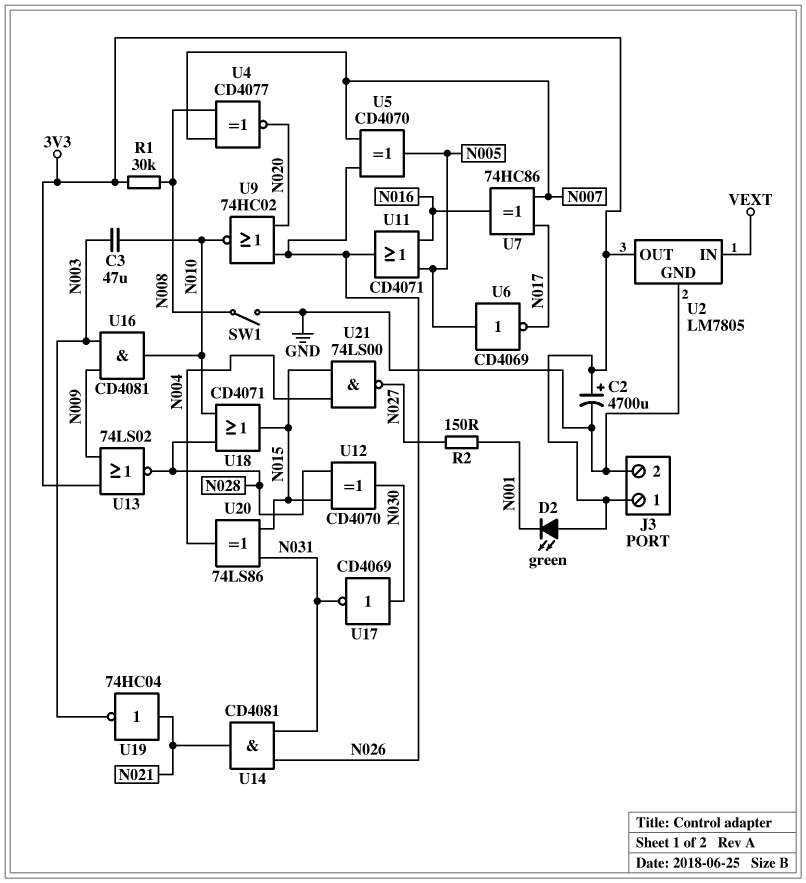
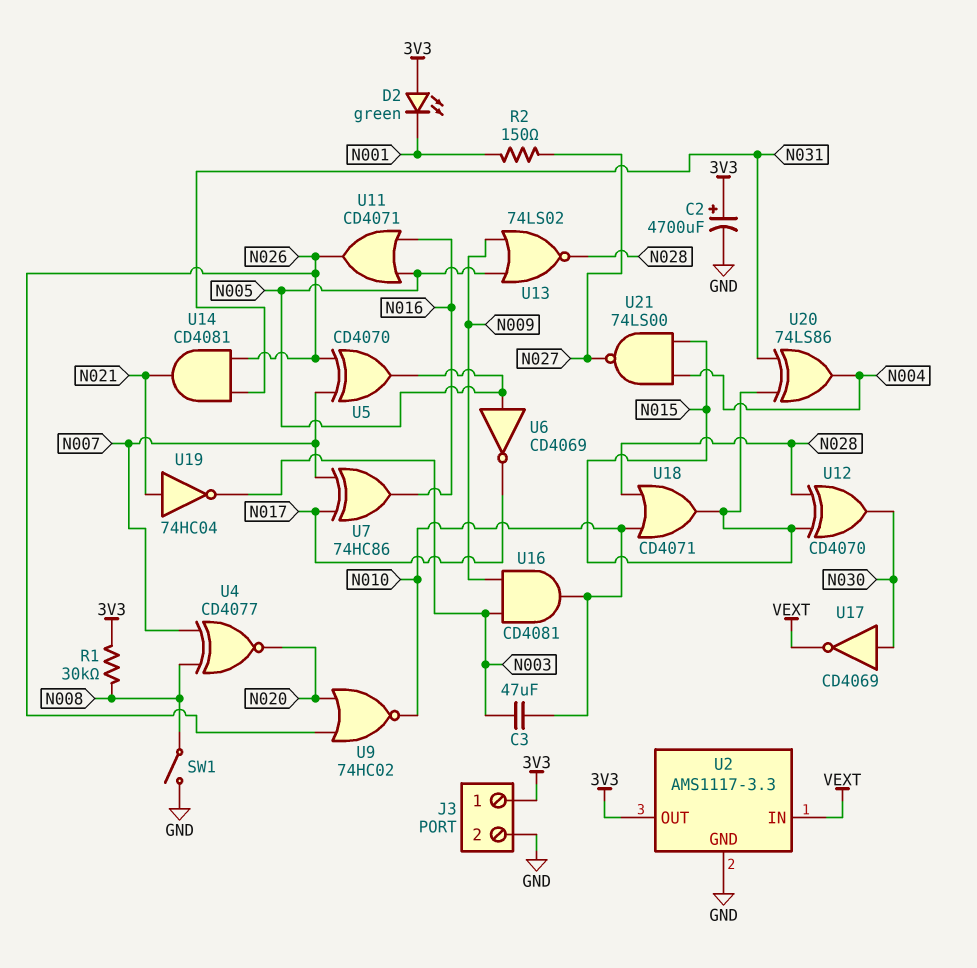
U2: LM7805 -> AMS1117-3.3
U13: NOR 74LS02 (in 3V3, in N009, out N028) -> NOR 74LS02 (in N005, in N009, out N028)
U17: NOT CD4069 (in N030, out N031) -> NOT CD4069 (in N030, out VEXT)

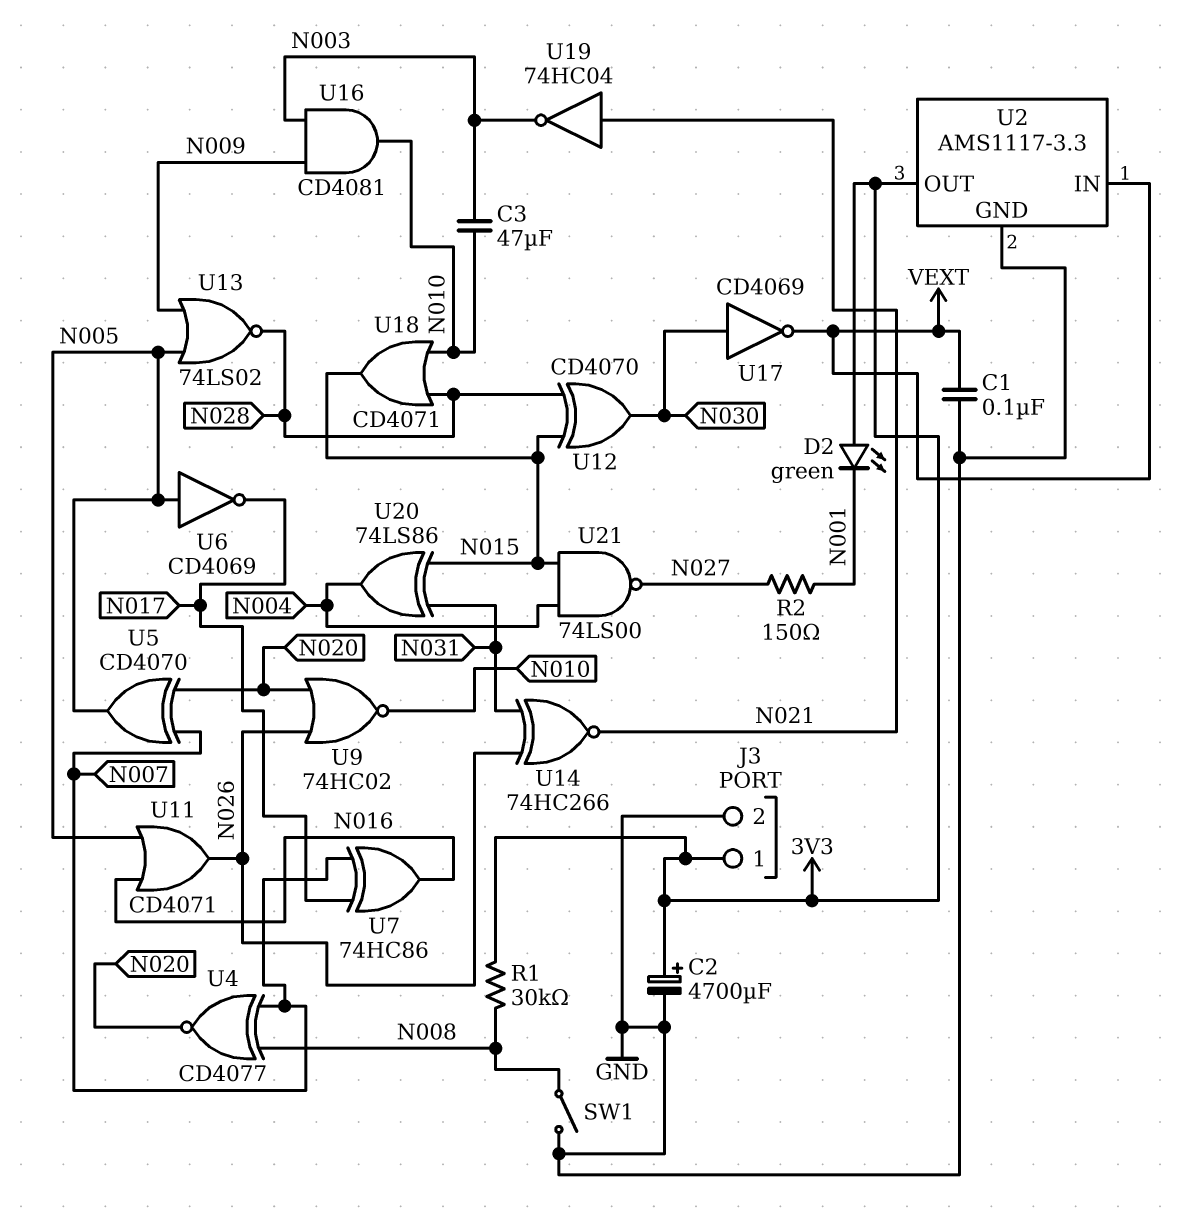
C1: none -> 100nF (GND, VEXT)
U5: XOR CD4070 (in N007, in N026, out N005) -> XOR CD4070 (in N007, in N020, out N005)
U14: AND CD4081 (in N026, in N031, out N021) -> XNOR 74HC266 (in N026, in N031, out N021)

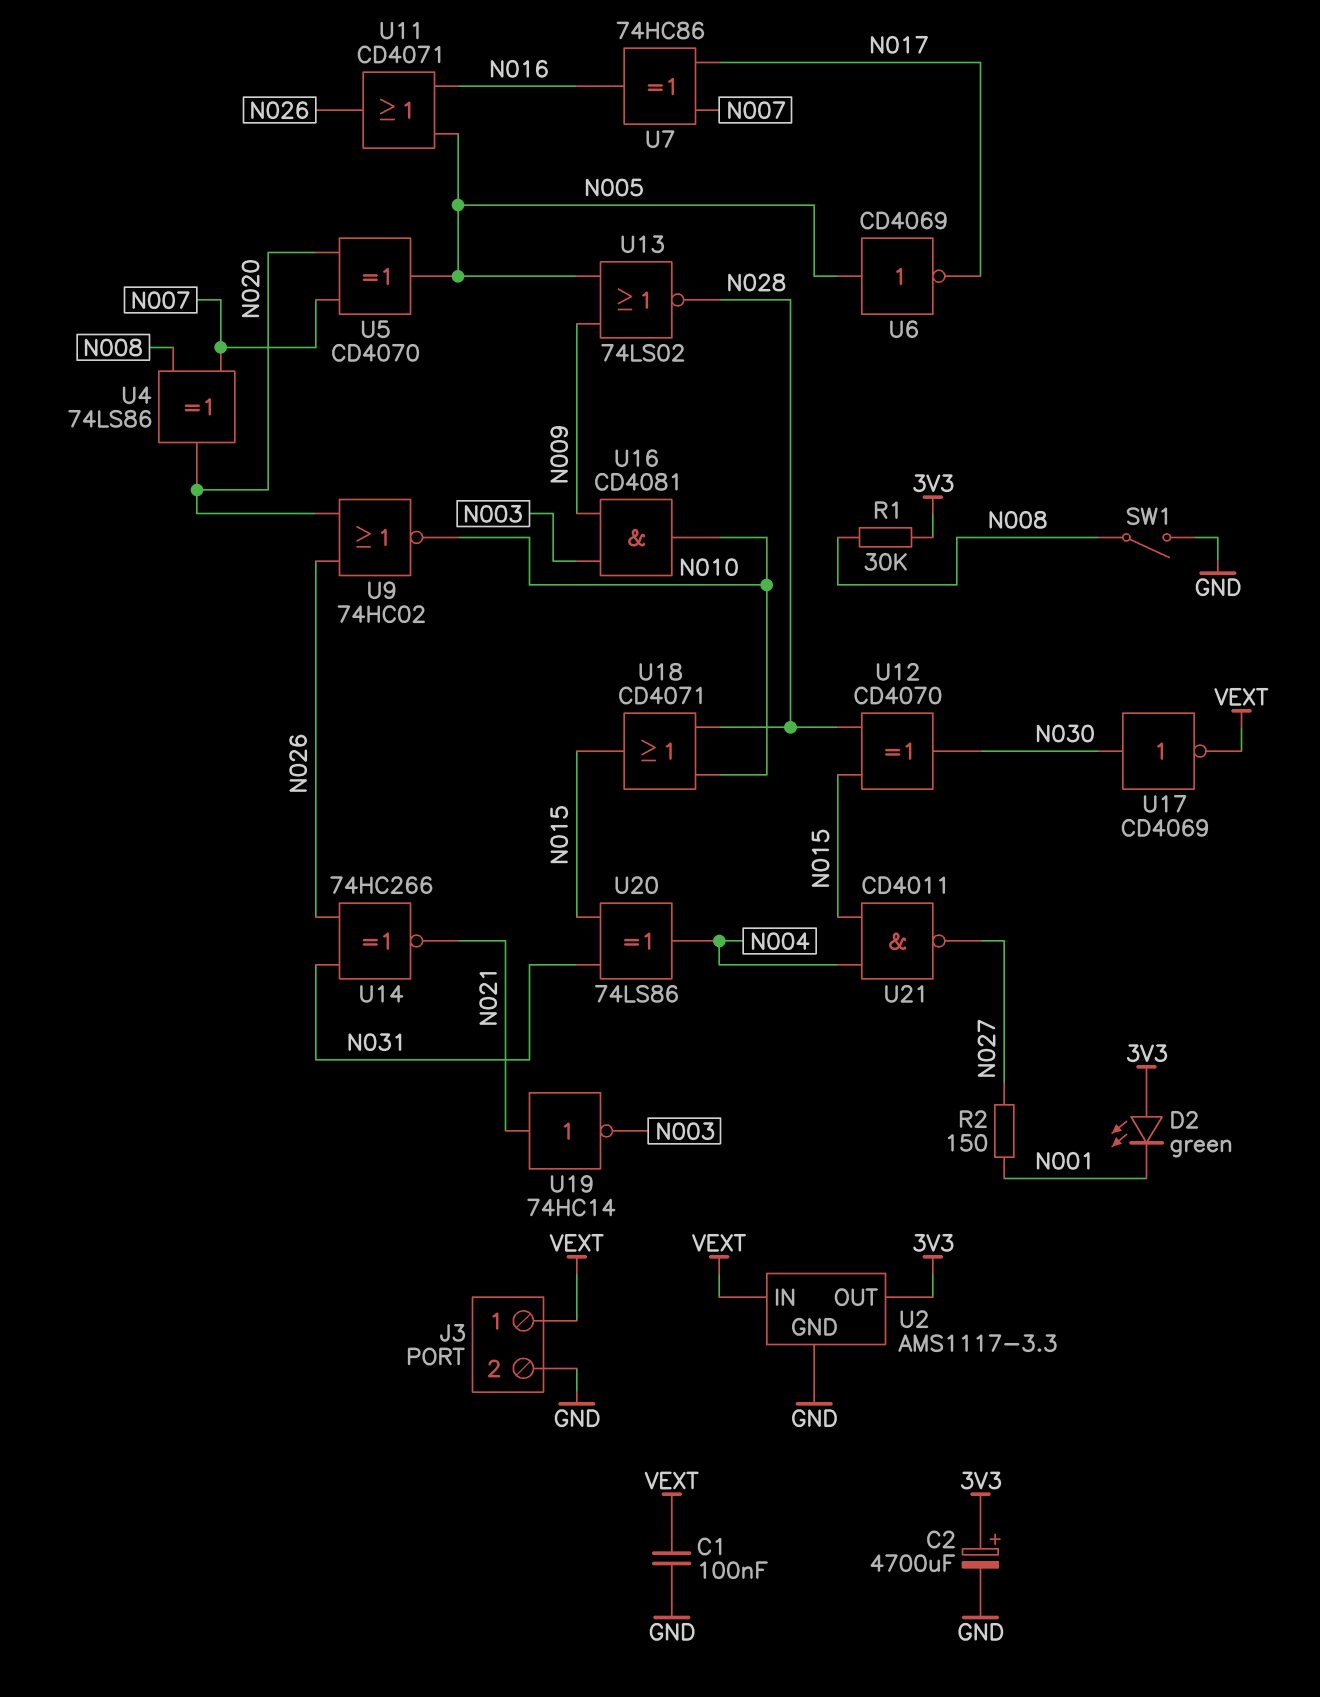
C3: 47uF (N003, N010) -> none
J3 pin 1: 3V3 -> VEXT
U4: XNOR CD4077 (in N007, in N008, out N020) -> XOR 74LS86 (in N007, in N008, out N020)
U19: NOT 74HC04 (in N021, out N003) -> NOT 74HC14 (in N021, out N003)
U21: NAND 74LS00 (in N004, in N015, out N027) -> NAND CD4011 (in N004, in N015, out N027)

